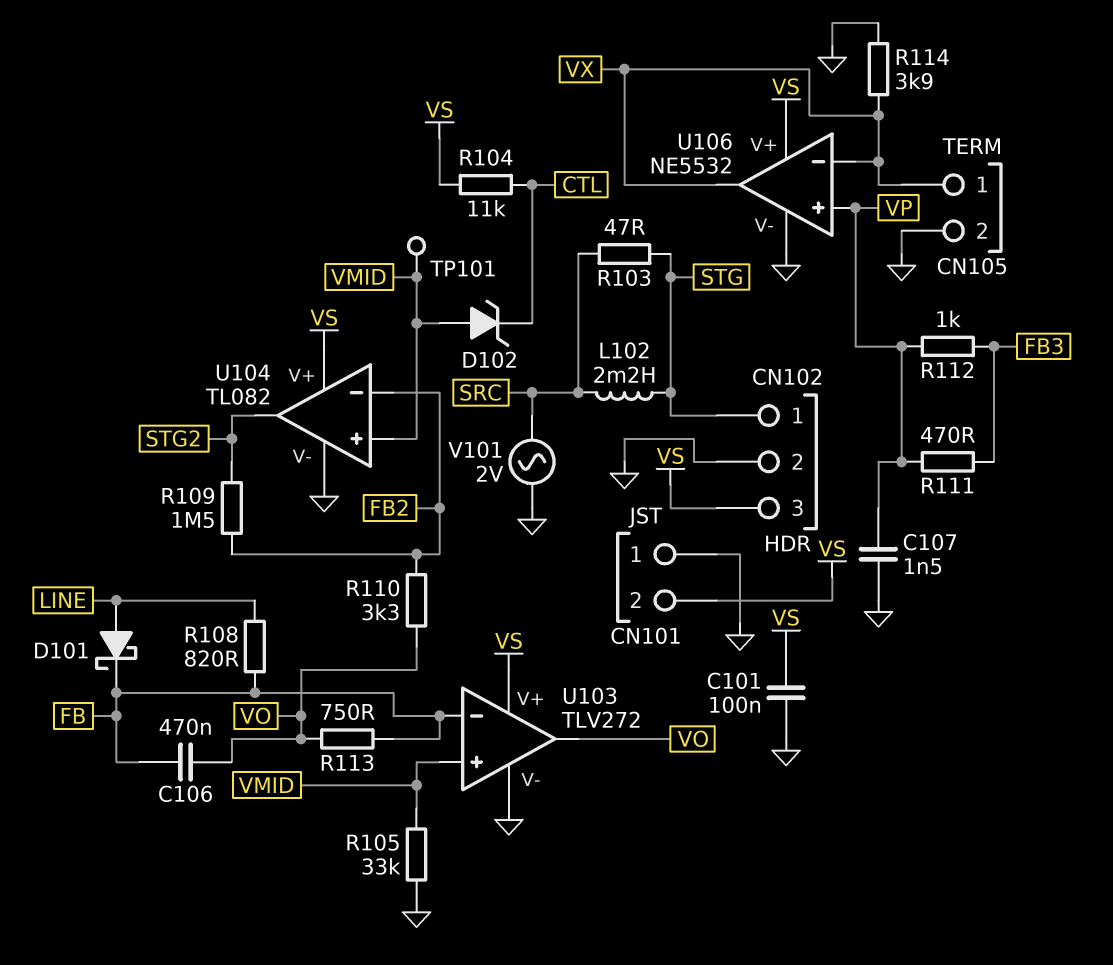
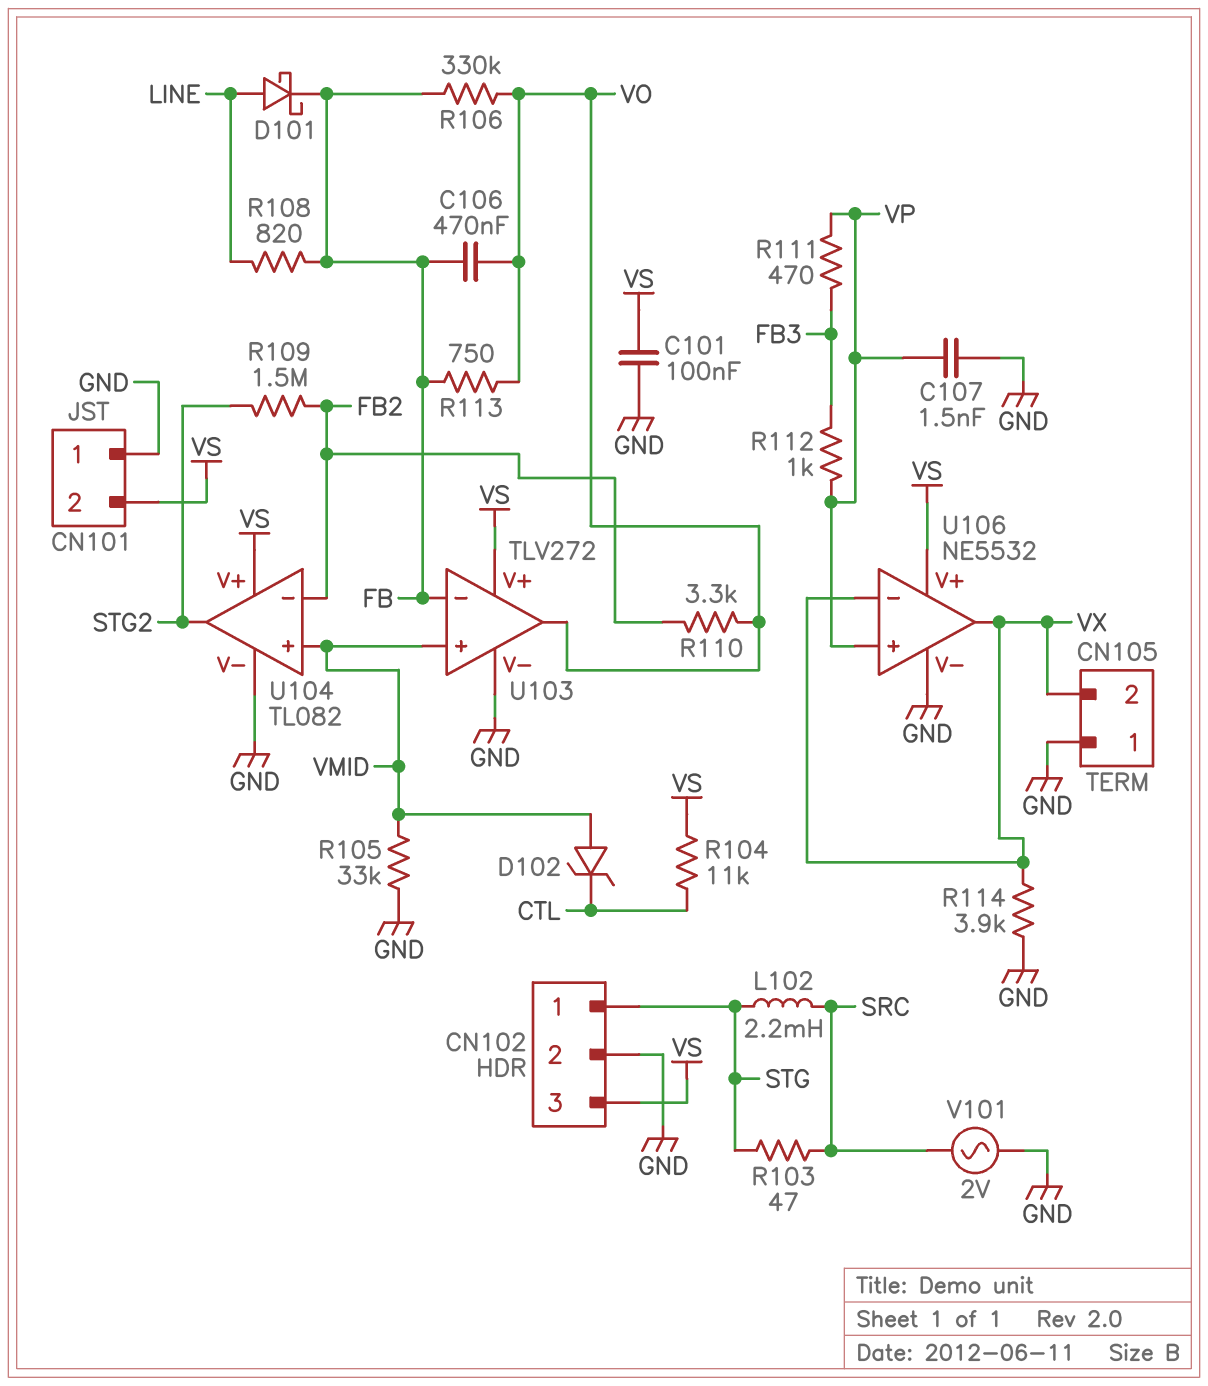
CN105 pin 1: VX -> GND
CN105 pin 2: GND -> VX
R106: none -> 330k (FB, VO)
TP101: test point (VMID) -> none

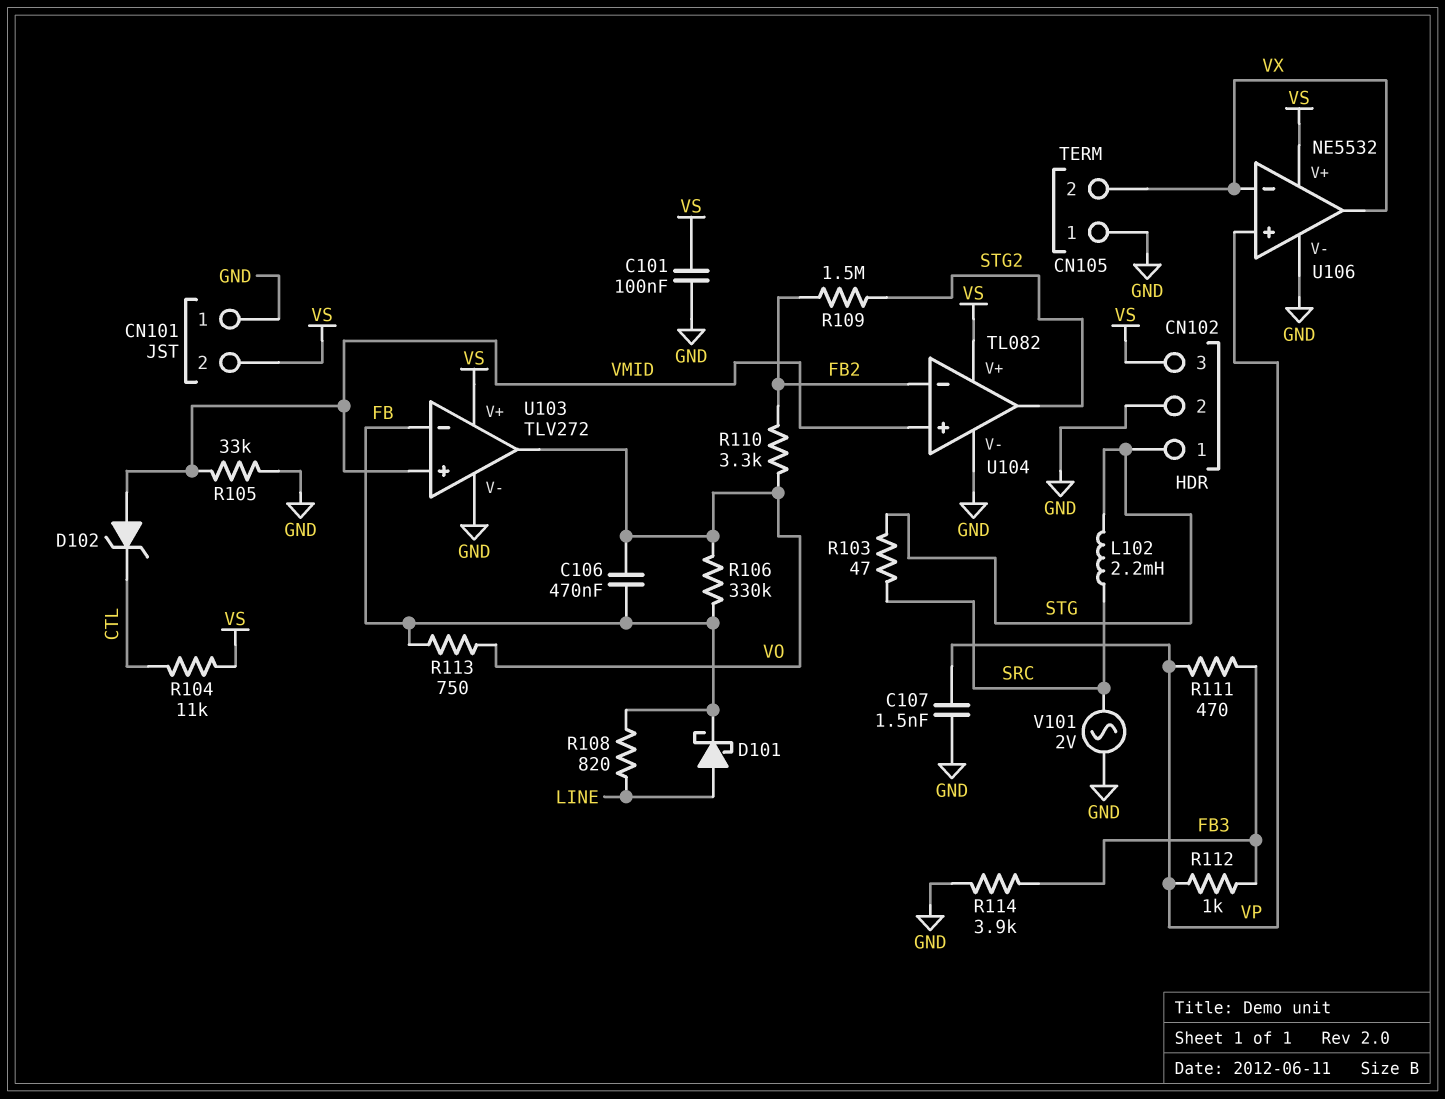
R114: 3.9k (GND, VX) -> 3.9k (FB3, GND)

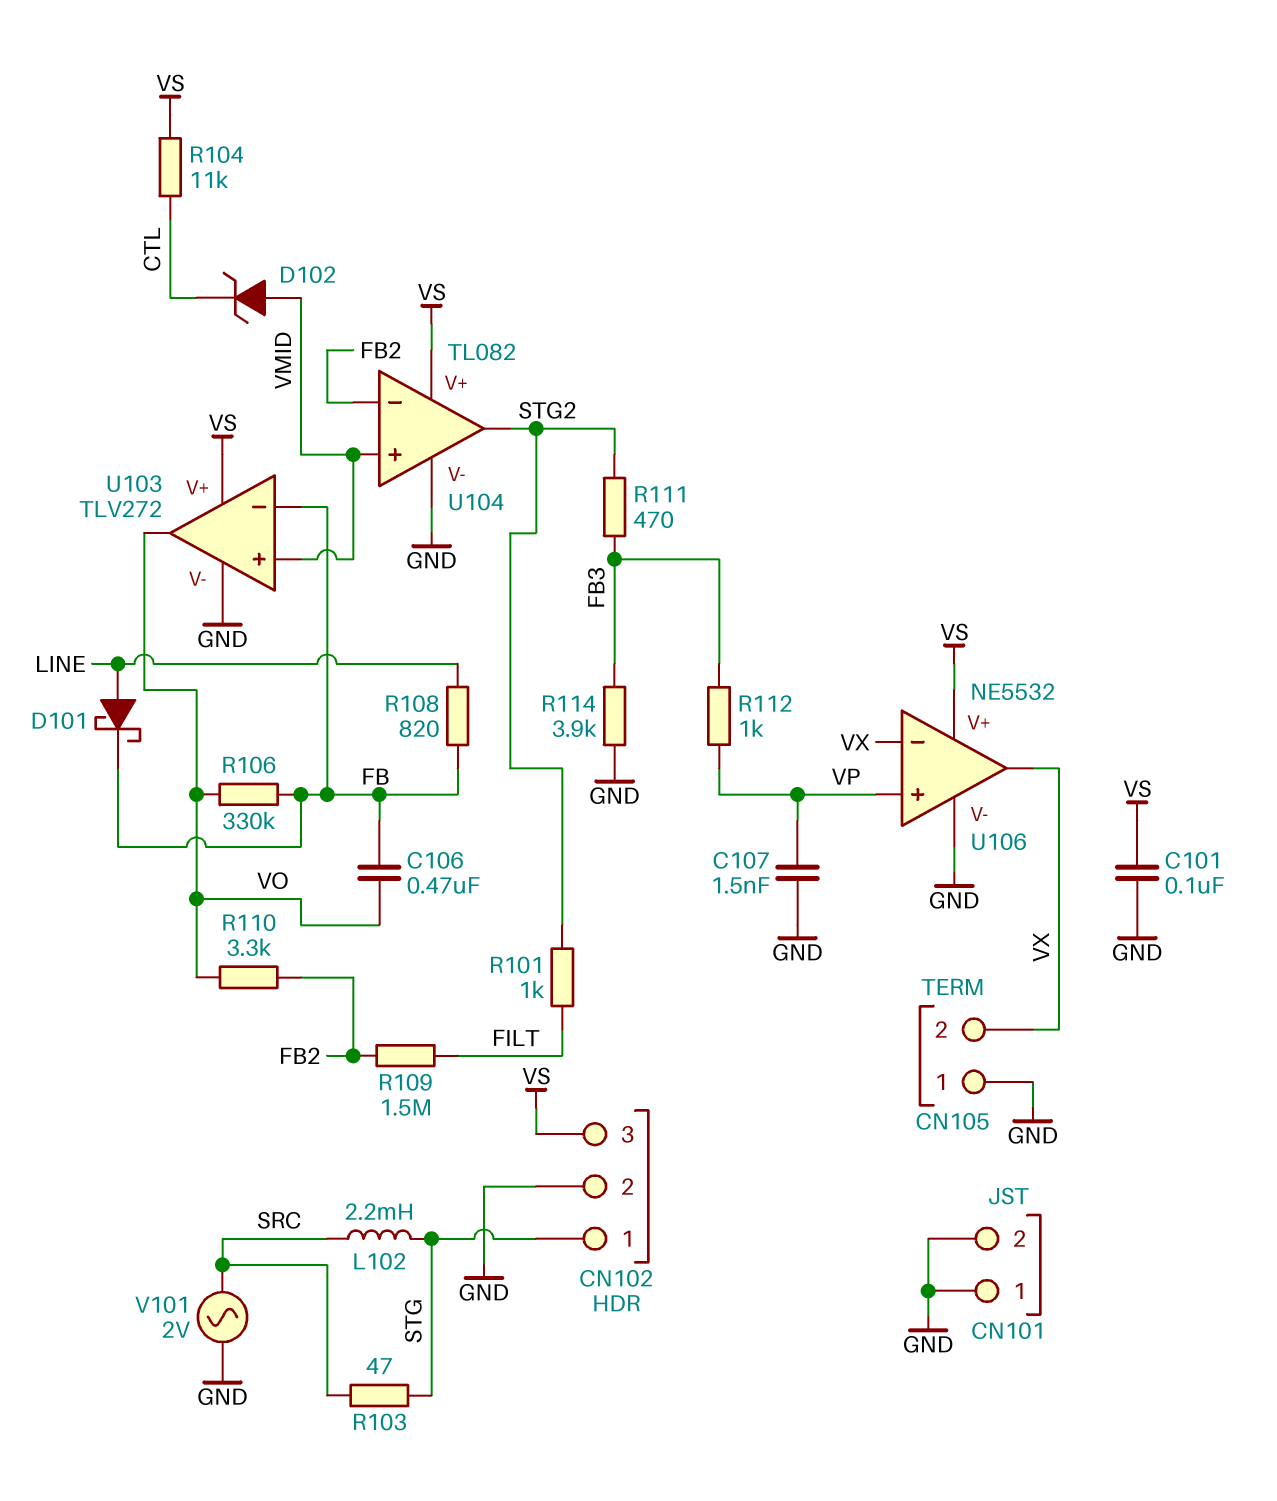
CN101 pin 2: VS -> GND
R101: none -> 1k (FILT, STG2)
R105: 33k (GND, VMID) -> none
R109: 1.5M (FB2, STG2) -> 1.5M (FB2, FILT)
R111: 470 (FB3, VP) -> 470 (FB3, STG2)
R113: 750 (FB, VO) -> none

